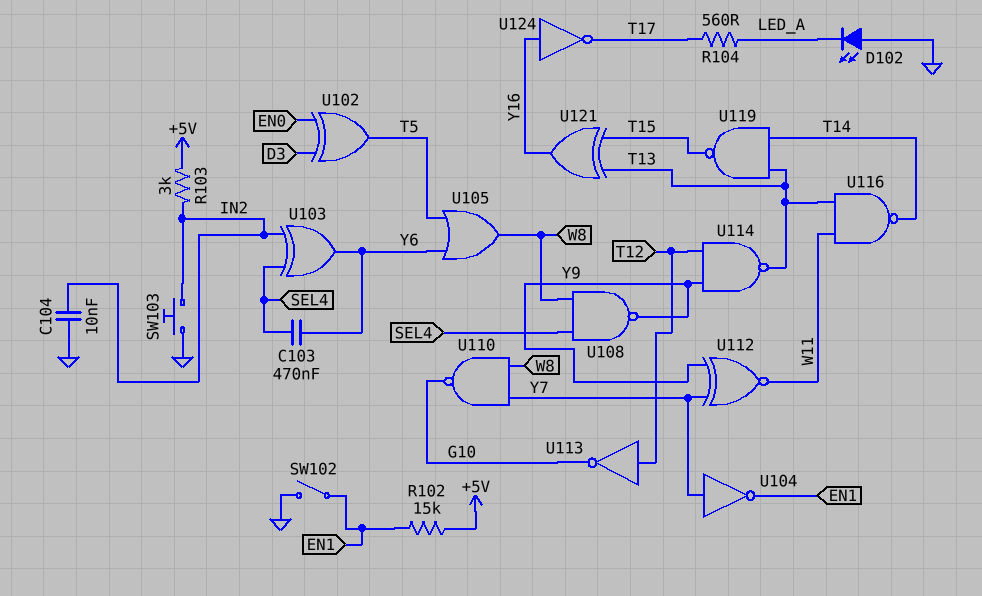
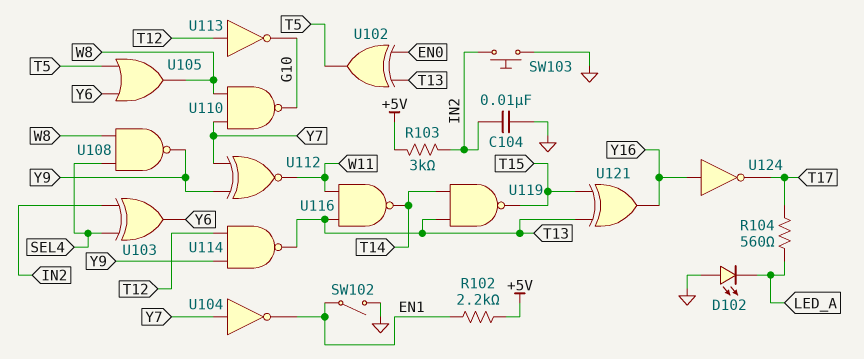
C103: 470nF (SEL4, Y6) -> none
R102: 15k (+5V, EN1) -> 2.2k (+5V, EN1)
U102: XOR (in D3, in EN0, out T5) -> XOR (in EN0, in T13, out T5)

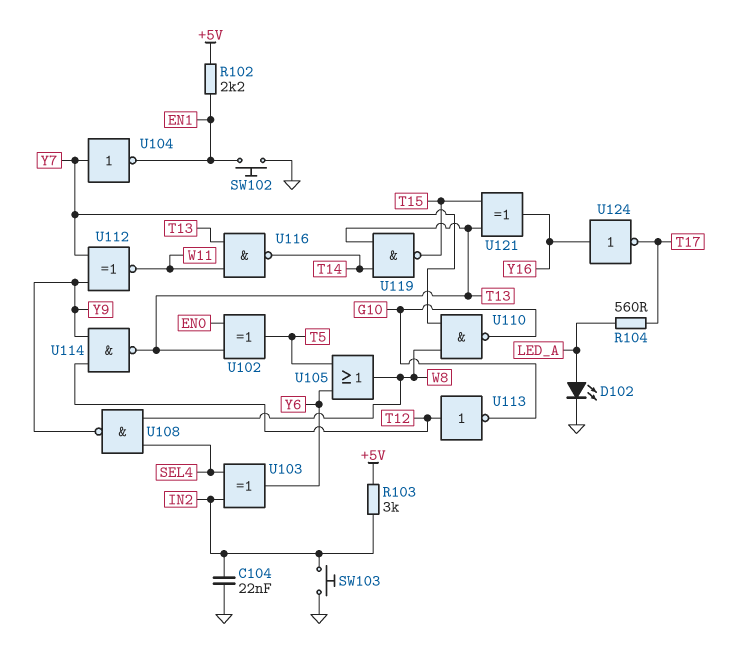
C104: 10nF (GND, IN2) -> 22nF (GND, IN2)
D102: LED (A GND, K LED_A) -> LED (A LED_A, K GND)
SW102: switch (EN1, GND) -> button (EN1, GND)

